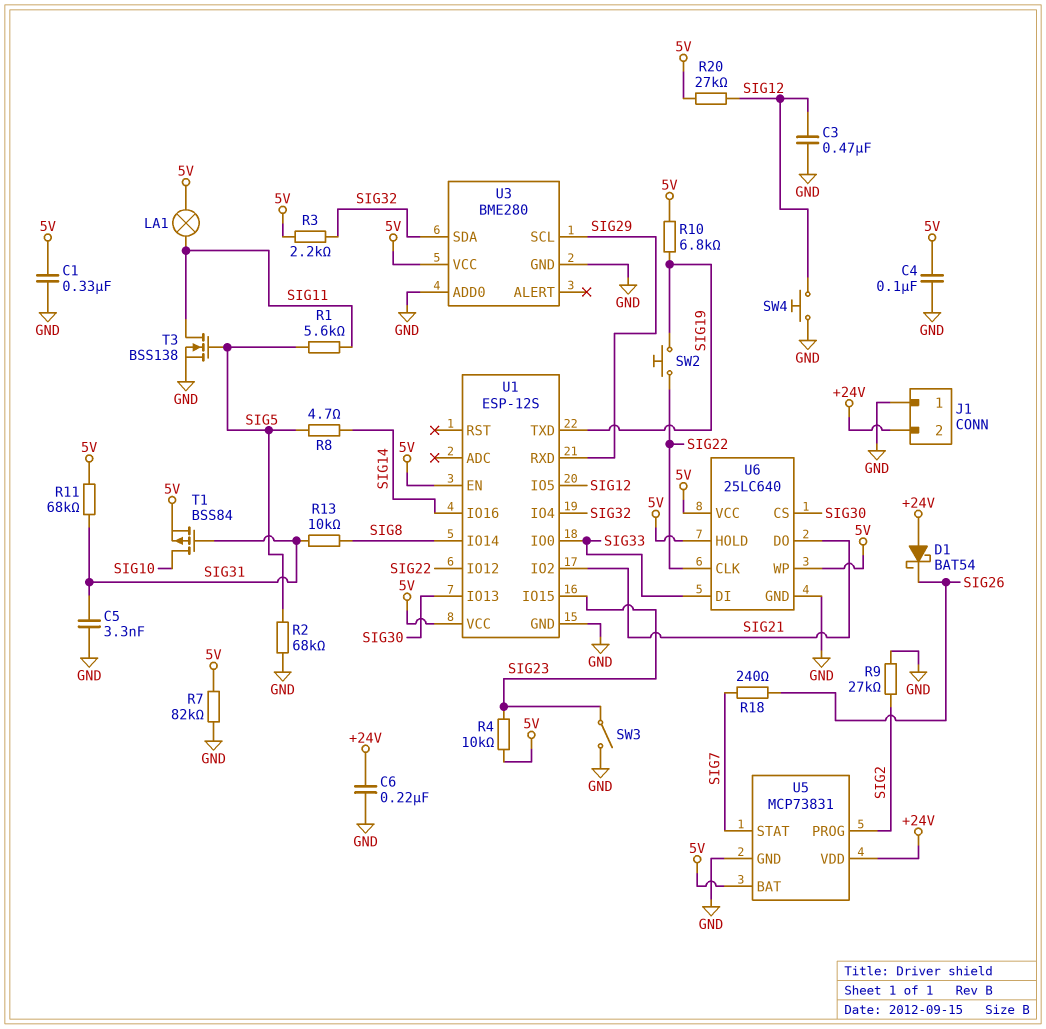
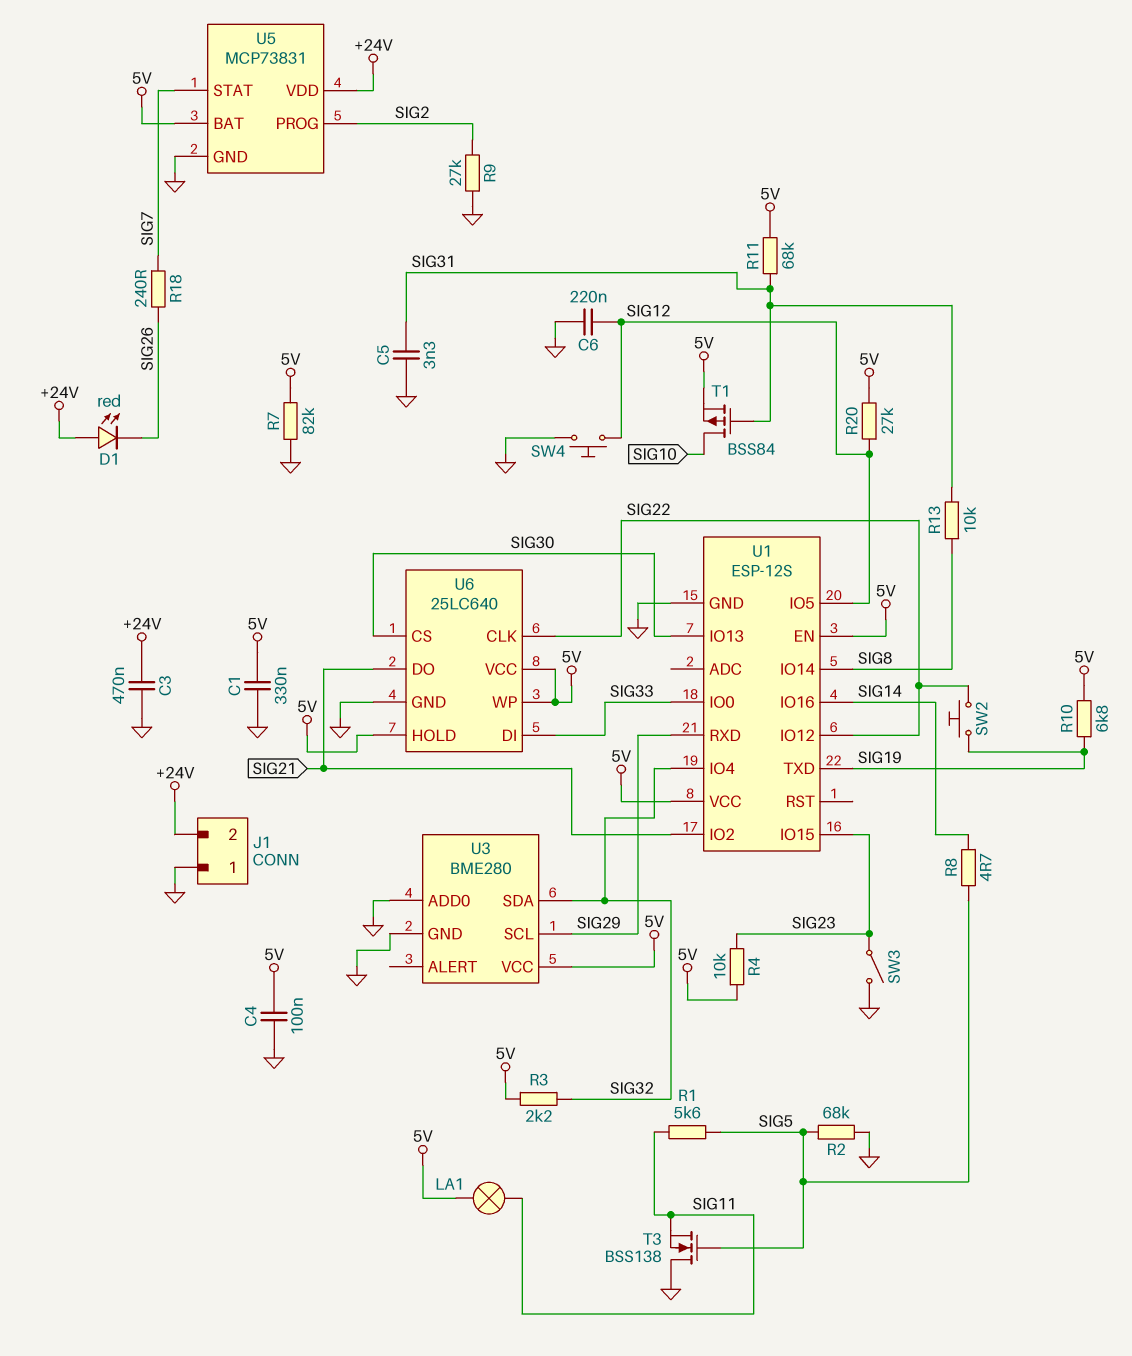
C3: 470nF (GND, SIG12) -> 470nF (+24V, GND)
C6: 220nF (+24V, GND) -> 220nF (GND, SIG12)
D1: schottky BAT54 (A +24V, K SIG26) -> LED red (A +24V, K SIG26)
T3: NMOS BSS138 (G SIG5, D SIG11, S GND) -> NMOS BSS138 (G SIG5, D GND, S SIG11)

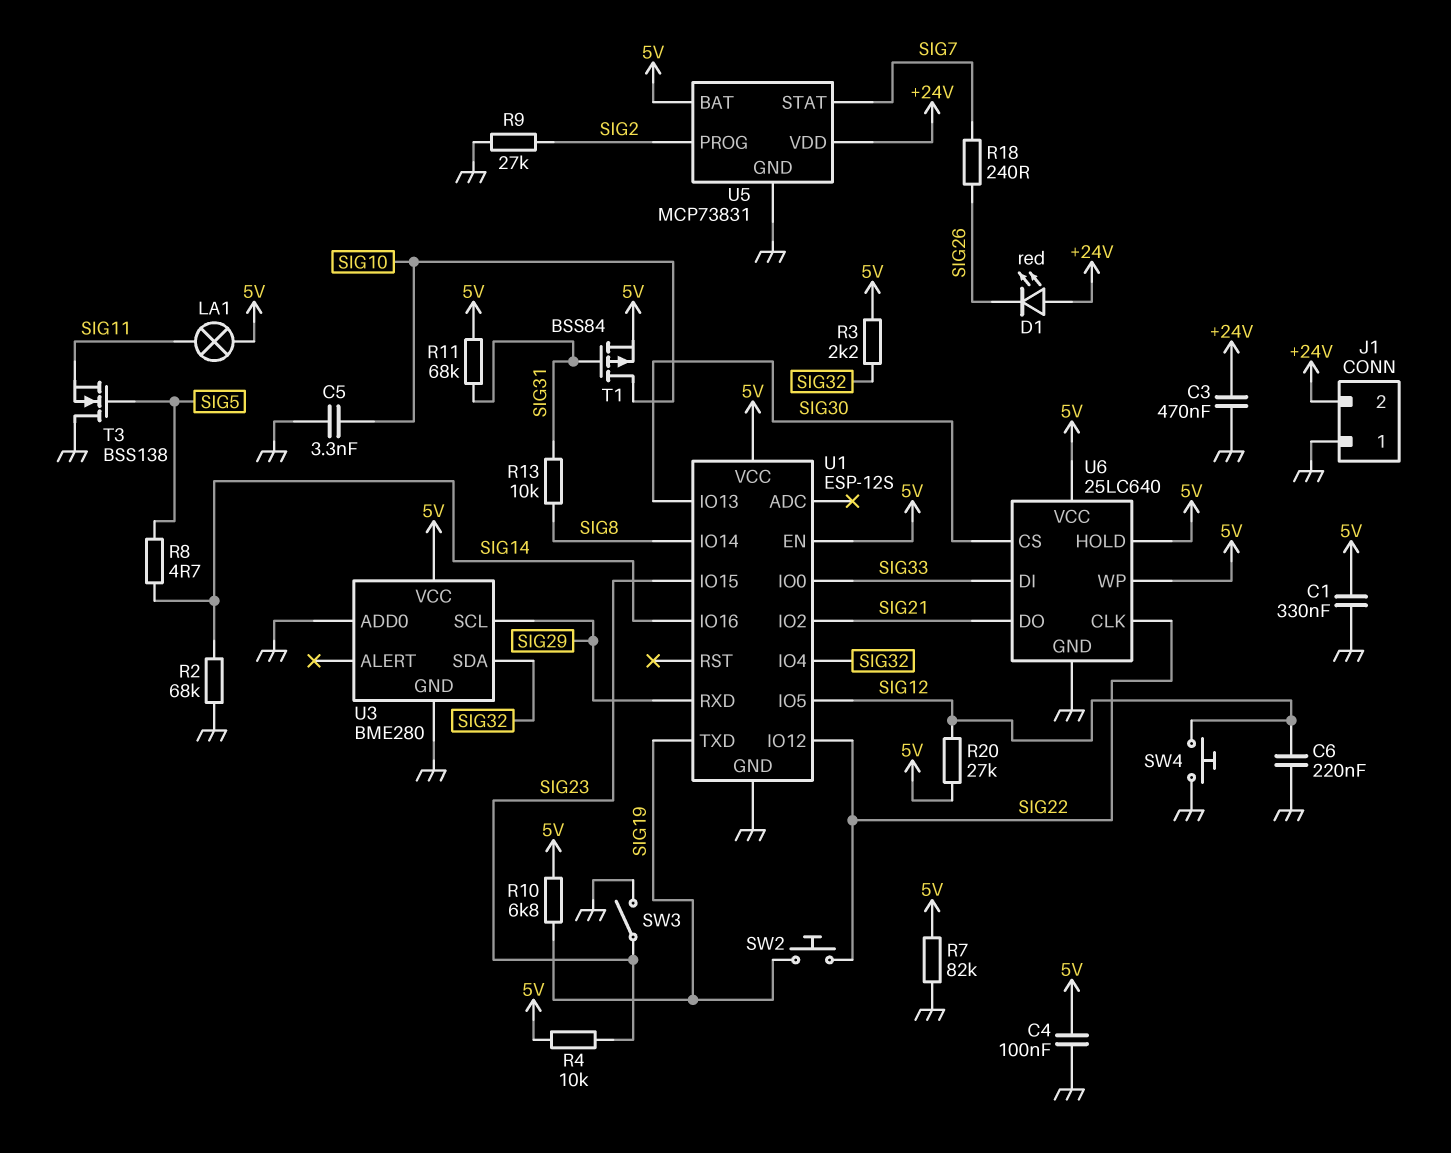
C5: 3.3nF (GND, SIG31) -> 3.3nF (GND, SIG10)
R1: 5.6k (SIG5, SIG11) -> none
R2: 68k (GND, SIG5) -> 68k (GND, SIG14)

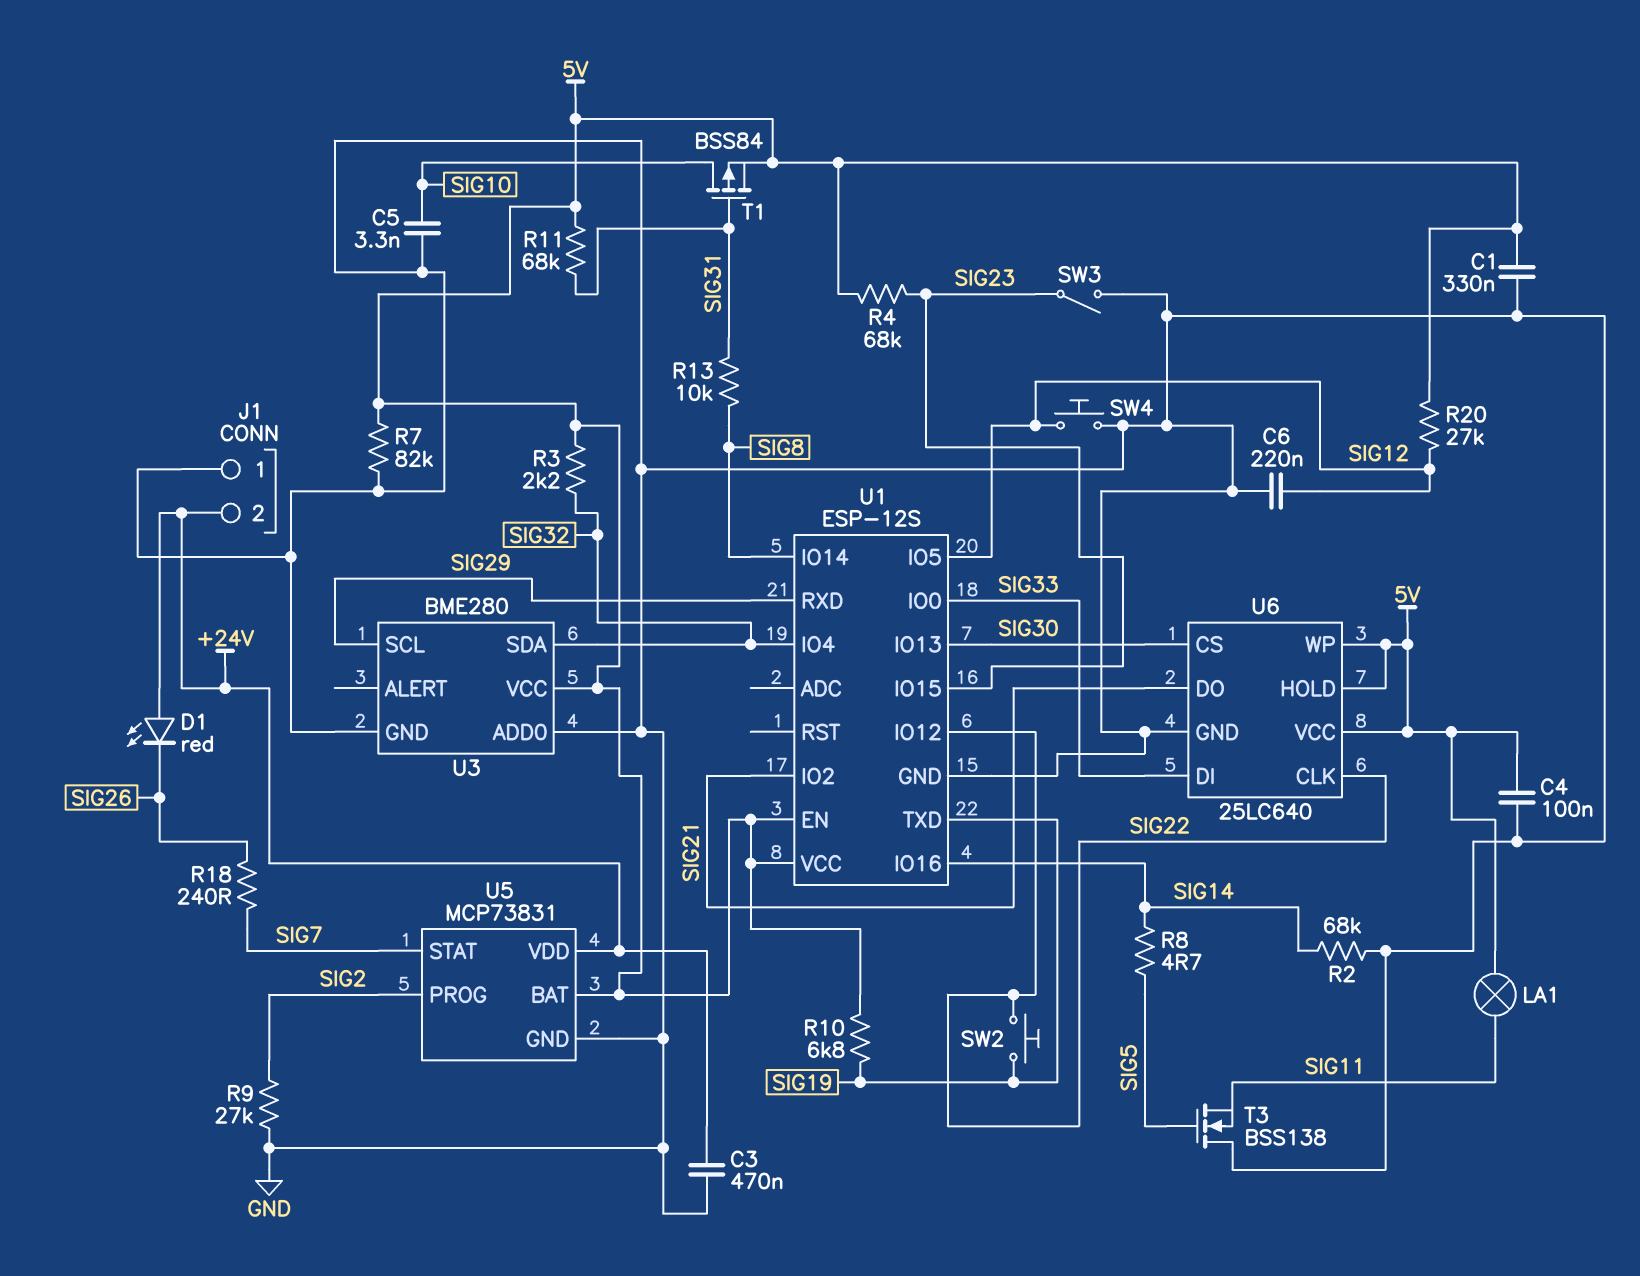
R4: 10k (5V, SIG23) -> 68k (5V, SIG23)

